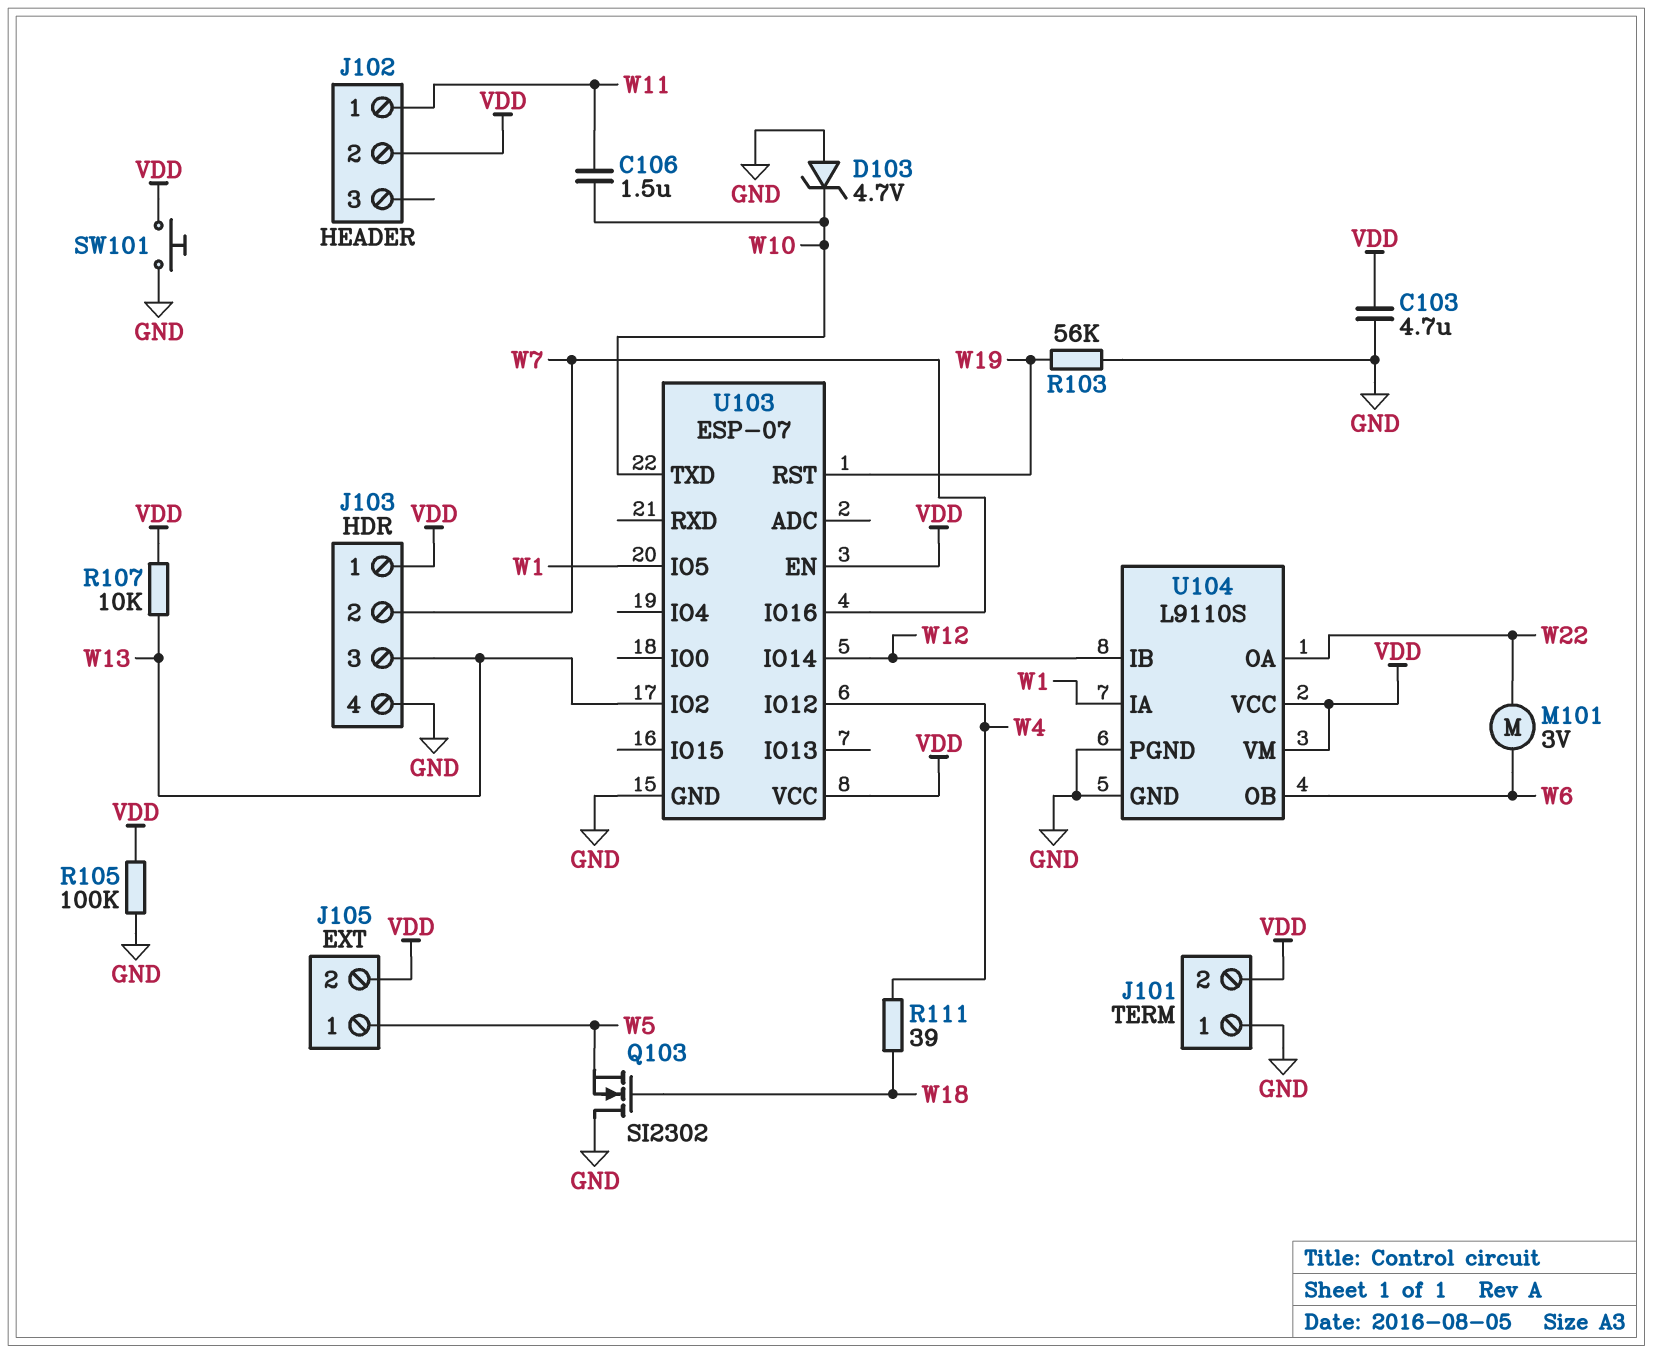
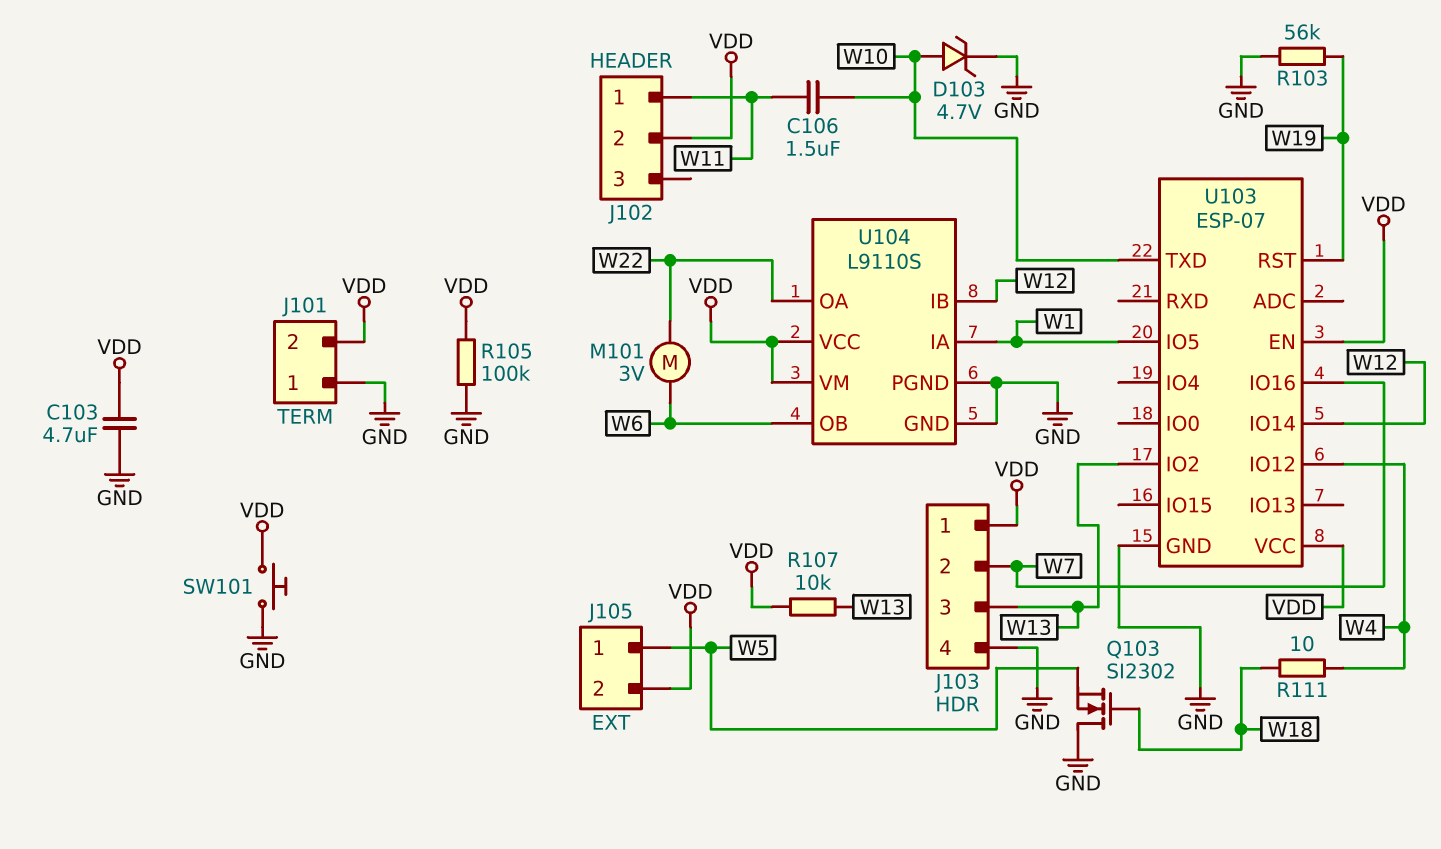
D103: zener 4.7V (A GND, K W10) -> zener 4.7V (A W10, K GND)
R111: 39 (W4, W18) -> 10 (W4, W18)

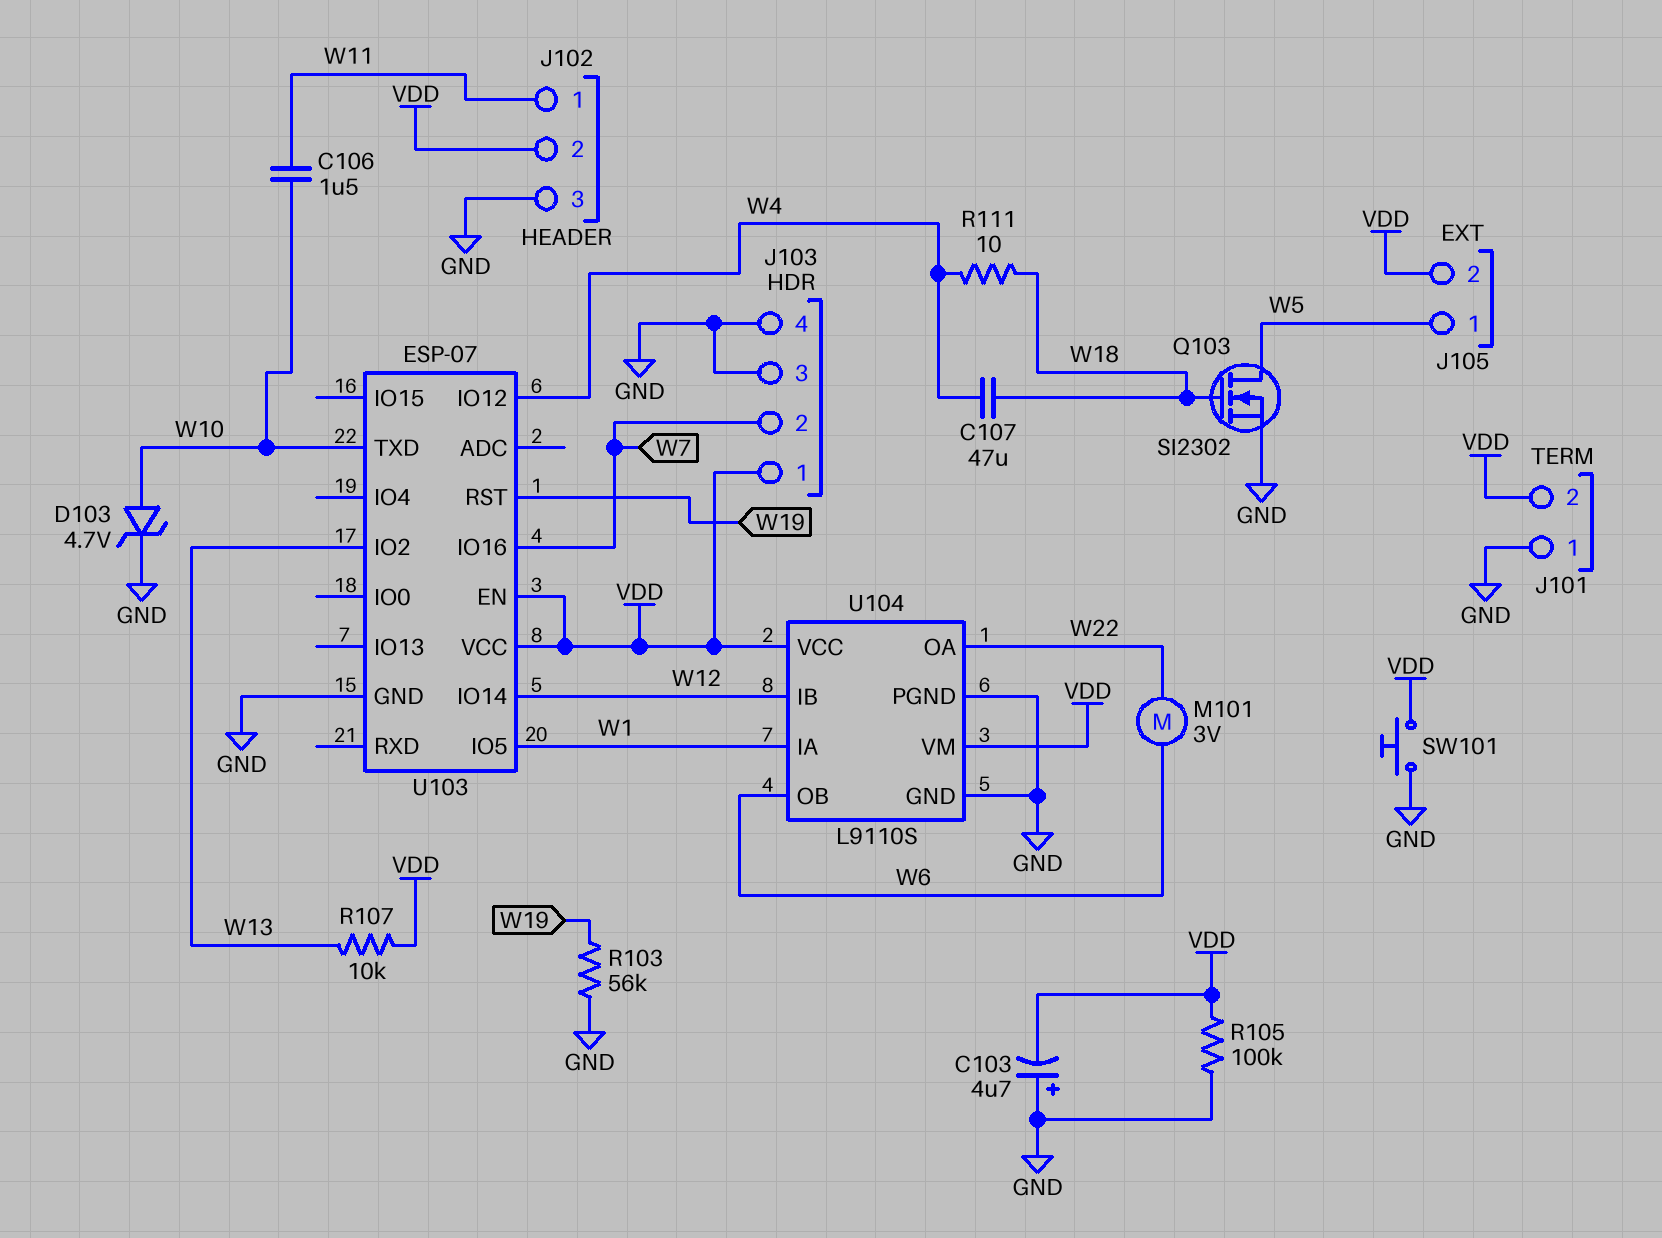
C103: 4.7uF (GND, VDD) -> 4.7uF (plus GND, minus VDD)
C107: none -> 47uF (W4, W18)
J102 pin 3: none -> GND
J103 pin 3: W13 -> GND
Q103: NMOS SI2302 (G W18, D GND, S W5) -> NMOS SI2302 (G W18, D W5, S GND)

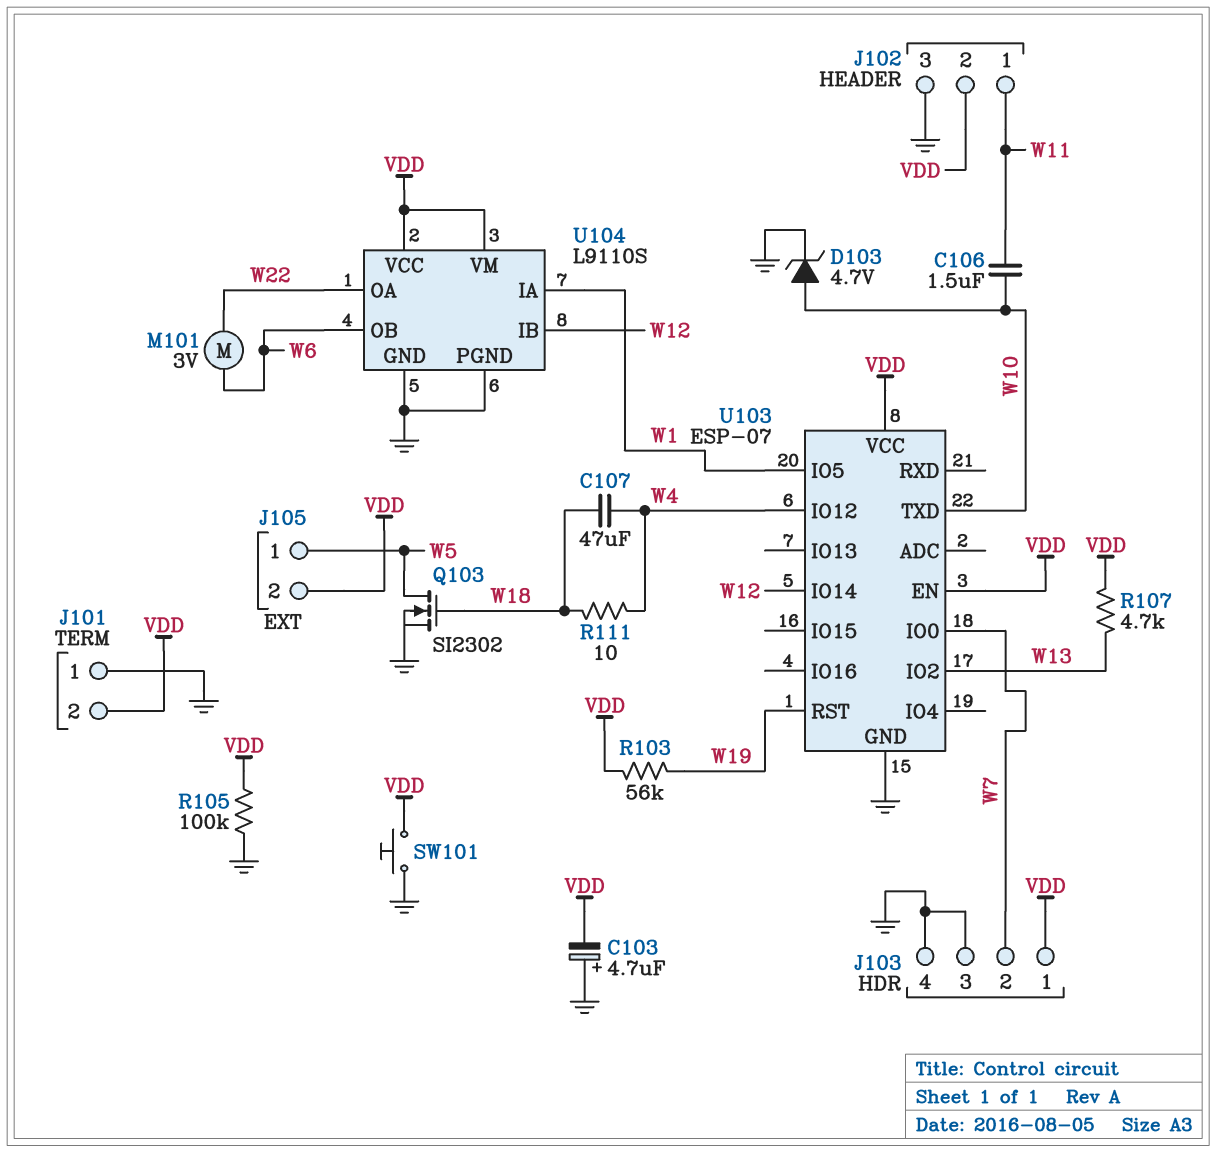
R103: 56k (GND, W19) -> 56k (VDD, W19)
R107: 10k (VDD, W13) -> 4.7k (VDD, W13)
U103 pin IO0: none -> W7
U103 pin IO16: W7 -> none

